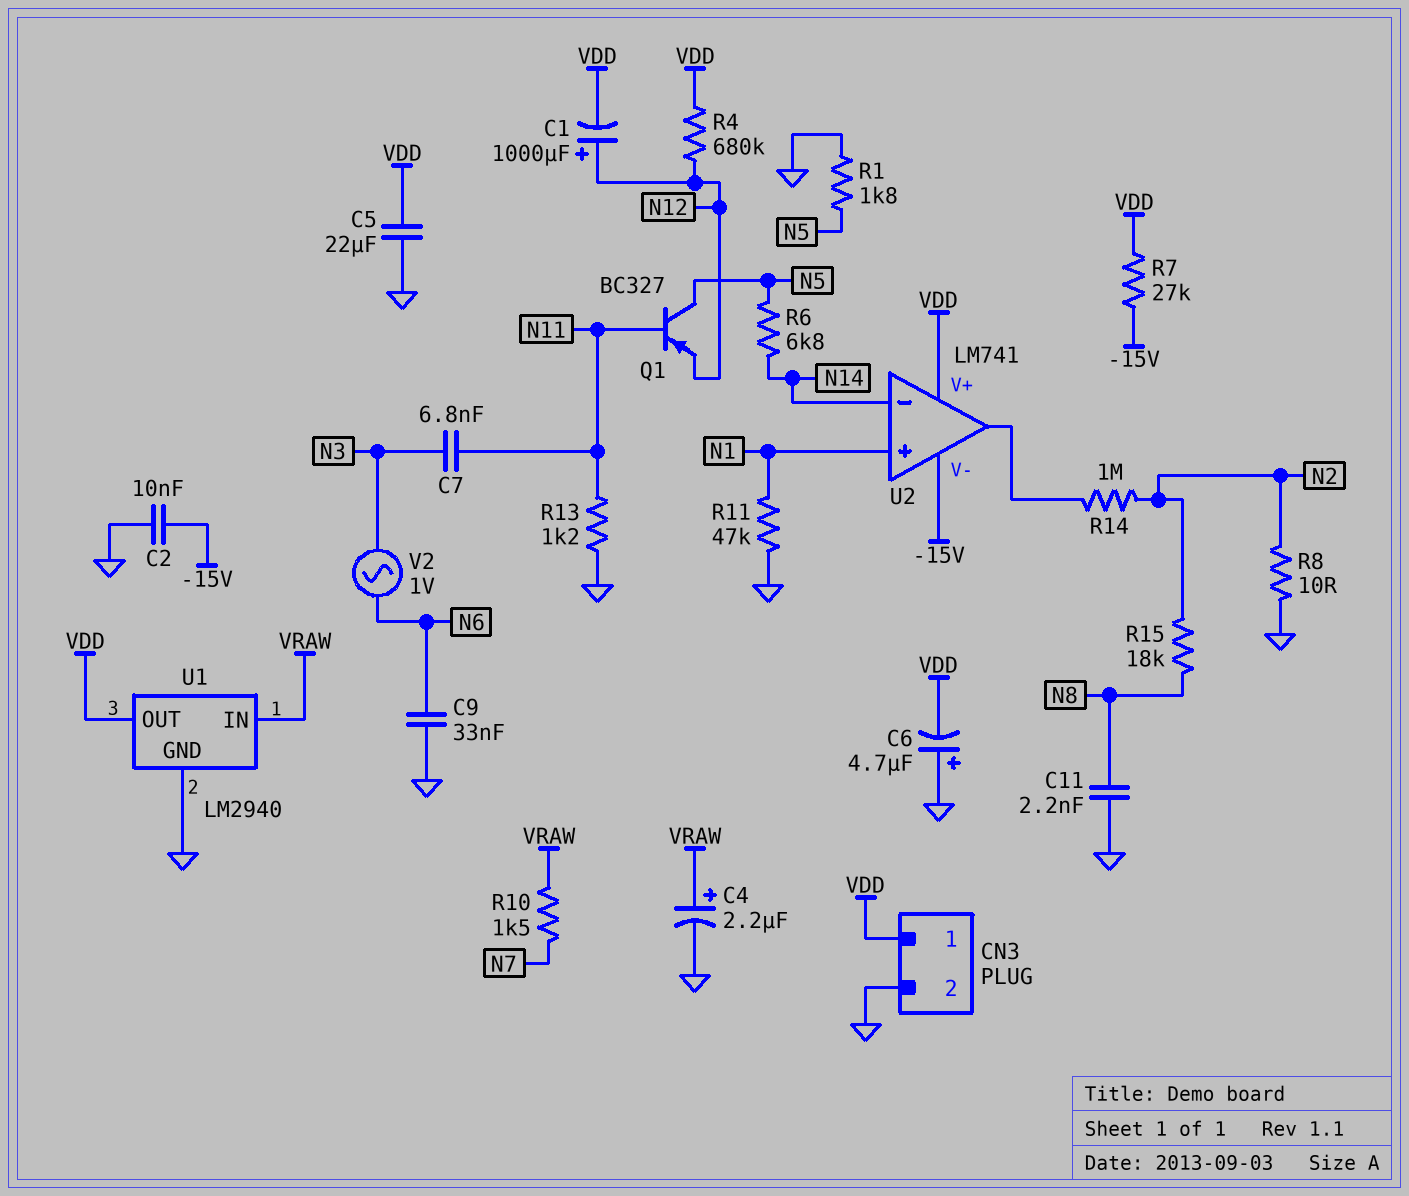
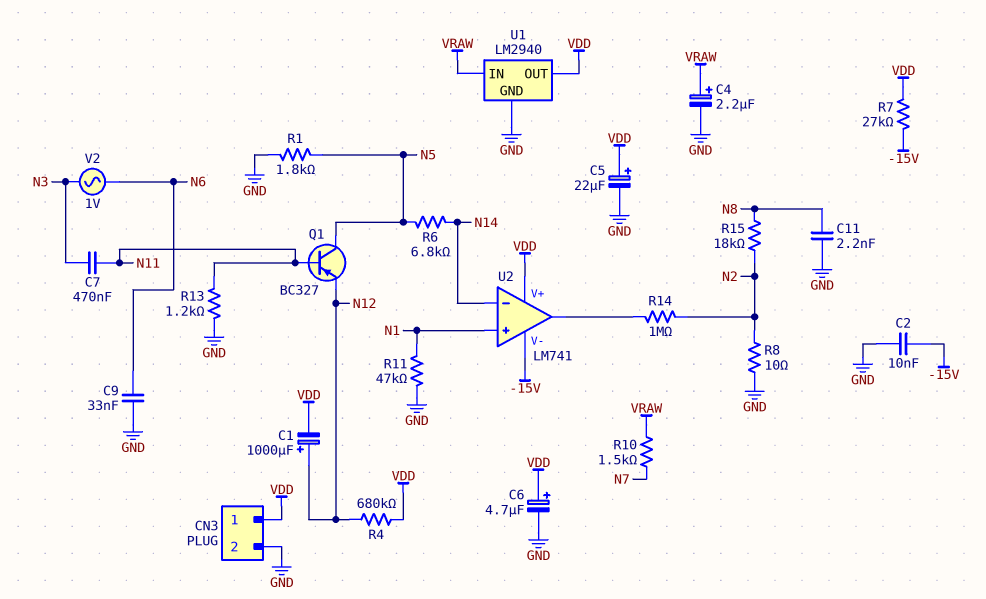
C5: 22uF (GND, VDD) -> 22uF (plus VDD, minus GND)
C6: 4.7uF (plus GND, minus VDD) -> 4.7uF (plus VDD, minus GND)
C7: 6.8nF (N3, N11) -> 470nF (N3, N11)

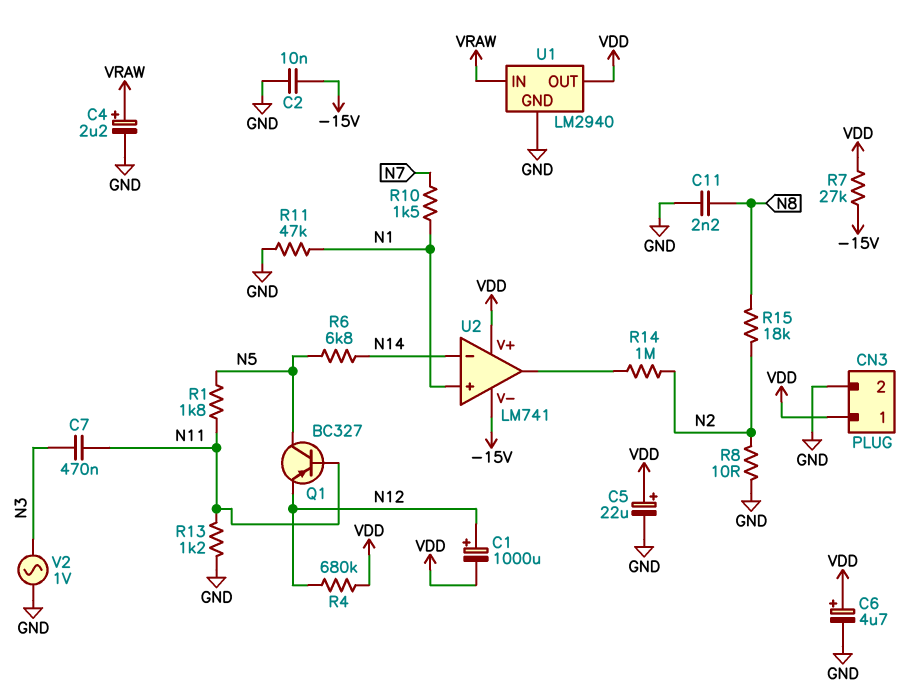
C9: 33nF (GND, N6) -> none
R1: 1.8k (GND, N5) -> 1.8k (N5, N11)
R10: 1.5k (N7, VRAW) -> 1.5k (N1, N7)
V2: AC 1V (N3, N6) -> AC 1V (GND, N3)

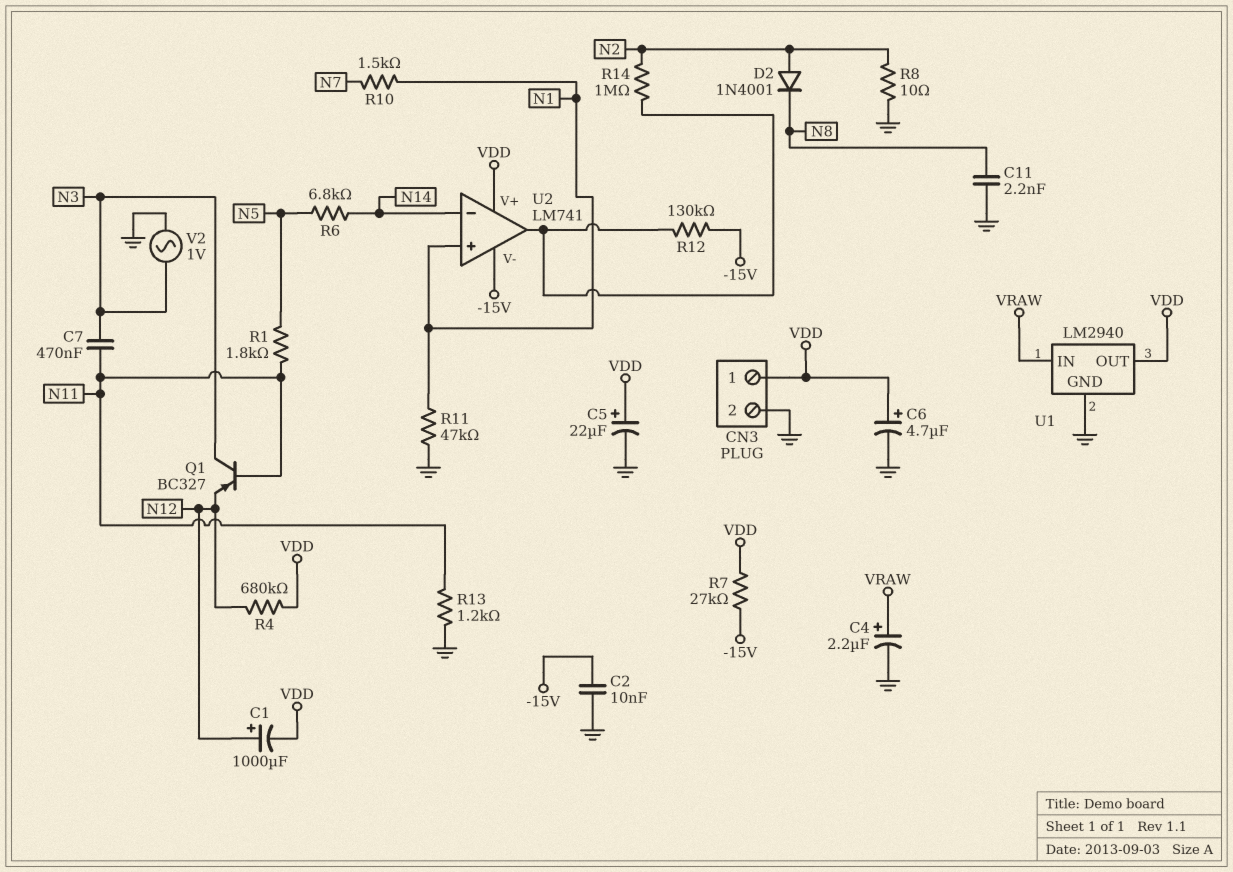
D2: none -> diode 1N4001 (A N2, K N8)
Q1: PNP BC327 (B N11, C N5, E N12) -> PNP BC327 (B N11, C N3, E N12)
R12: none -> 130k (-15V, U2/out)
R15: 18k (N2, N8) -> none

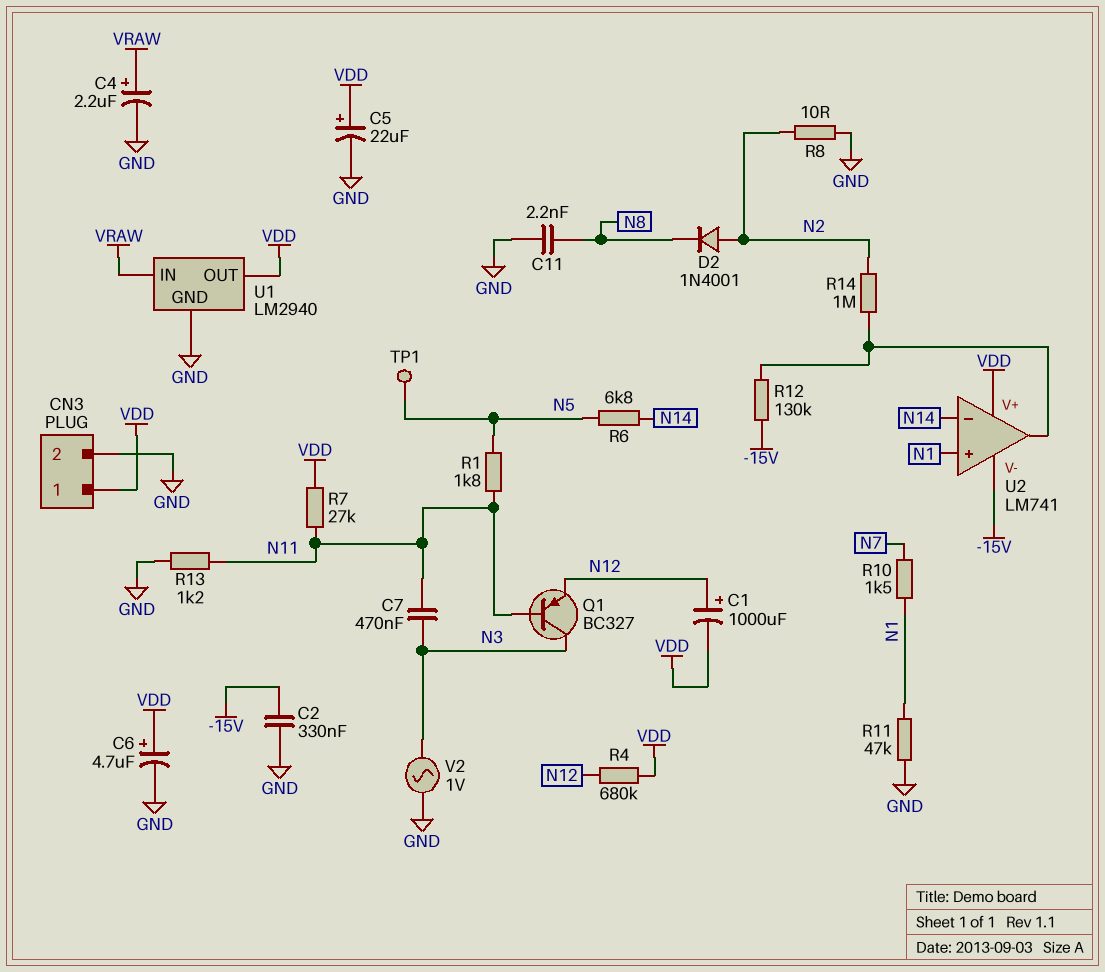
C2: 10nF (-15V, GND) -> 330nF (-15V, GND)
R7: 27k (-15V, VDD) -> 27k (N11, VDD)
TP1: none -> test point (N5)

